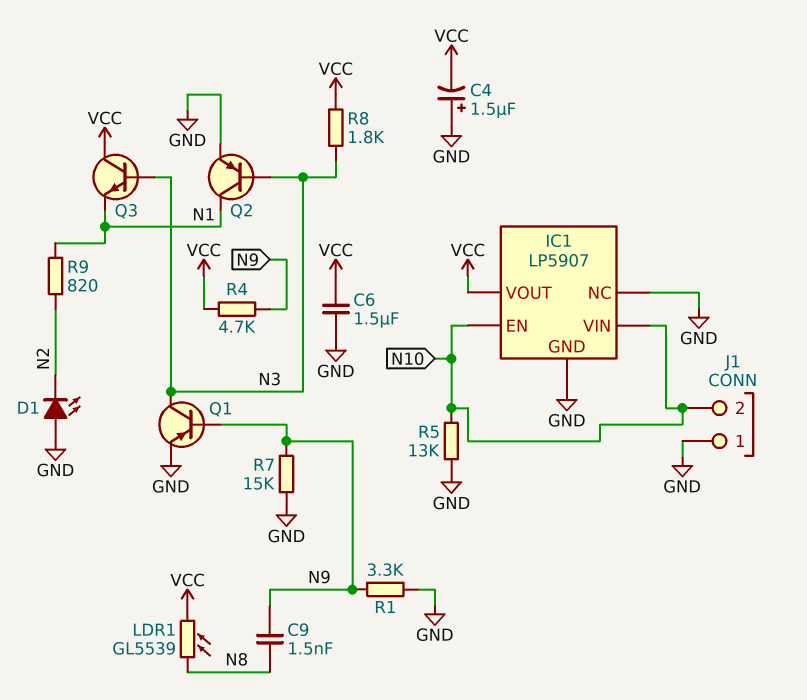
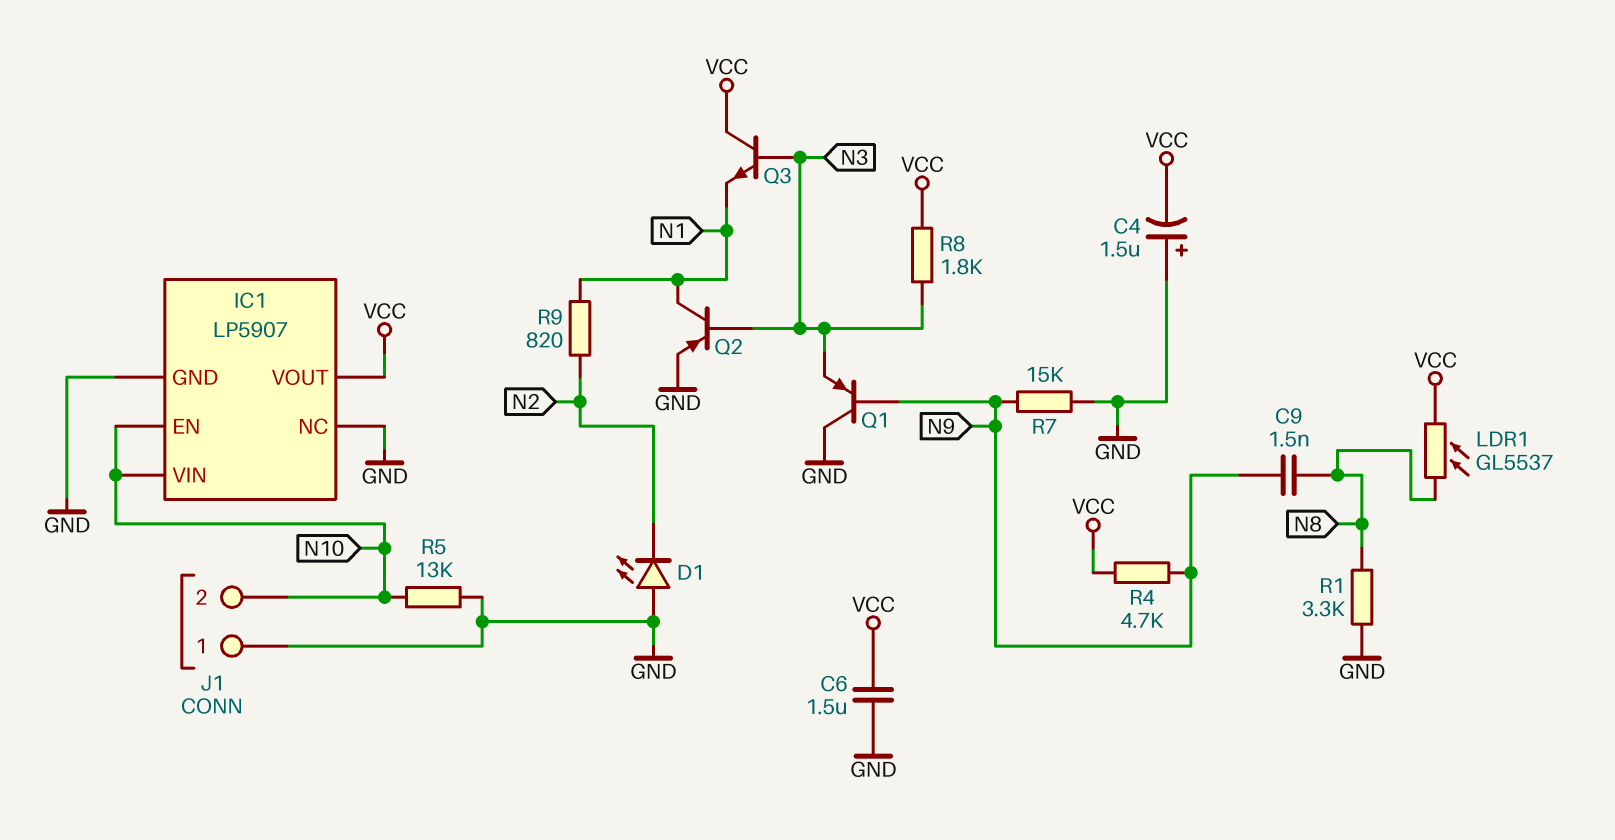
LDR1: GL5539 (N8, VCC) -> GL5537 (N8, VCC)
Q1: PNP (B N9, C N3, E GND) -> PNP (B N9, C GND, E N3)
R1: 3.3k (GND, N9) -> 3.3k (GND, N8)

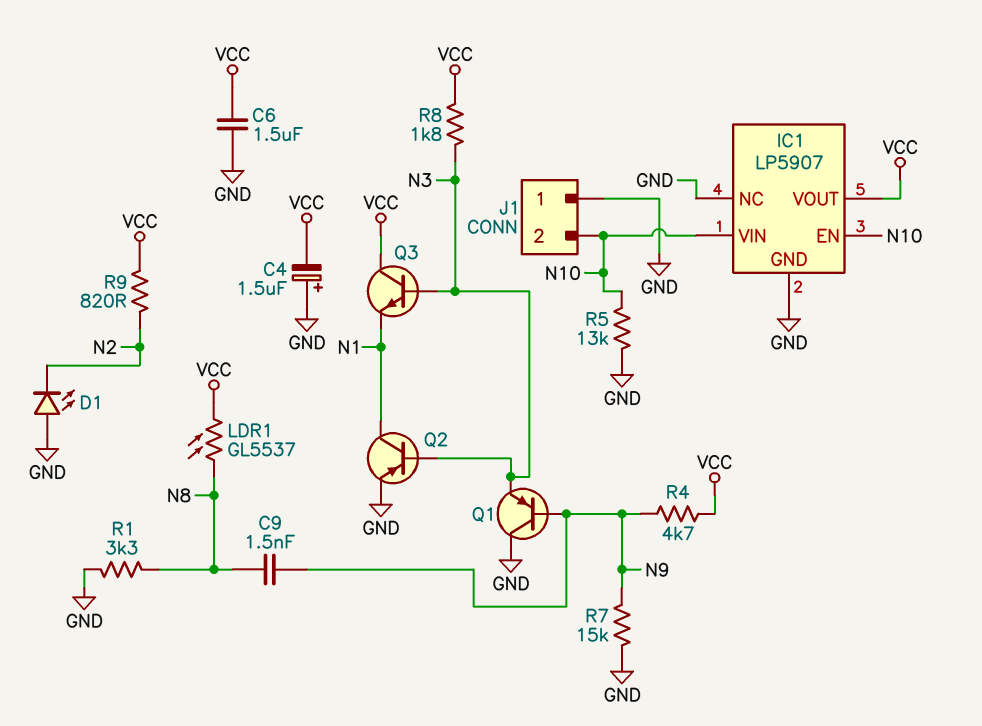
R9: 820 (N1, N2) -> 820 (N2, VCC)

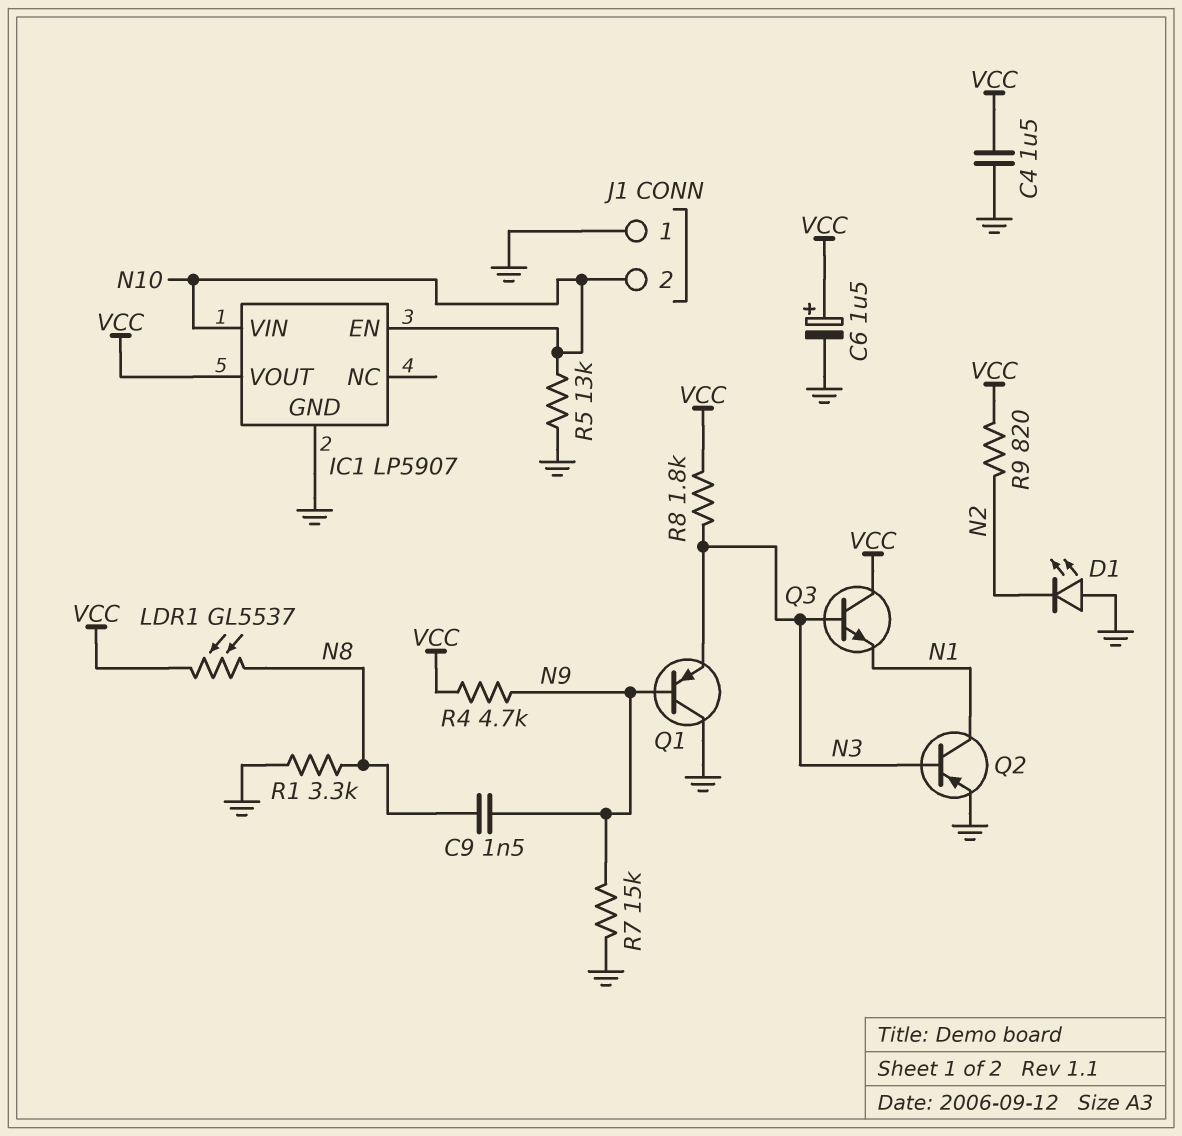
C4: 1.5uF (plus GND, minus VCC) -> 1.5uF (GND, VCC)
C6: 1.5uF (GND, VCC) -> 1.5uF (plus VCC, minus GND)
IC1 pin NC: GND -> none

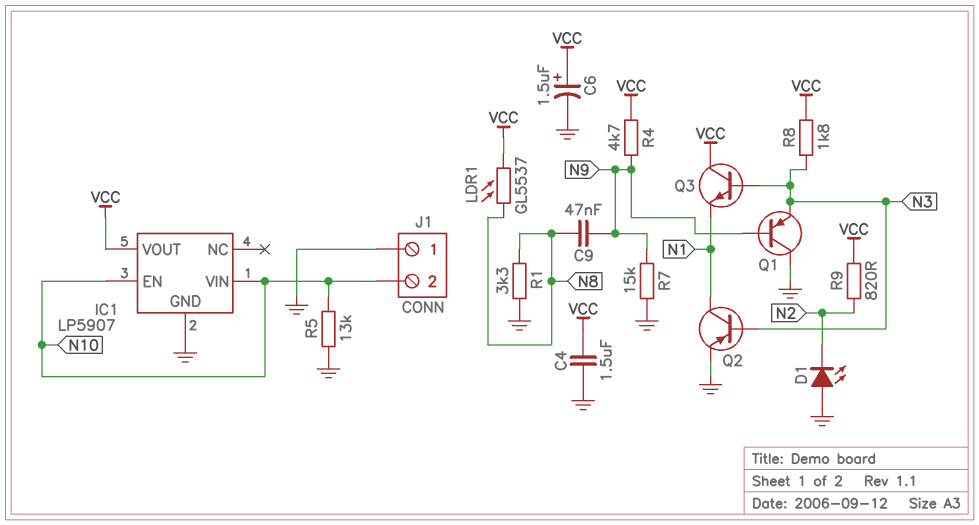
C9: 1.5nF (N8, N9) -> 47nF (N8, N9)

